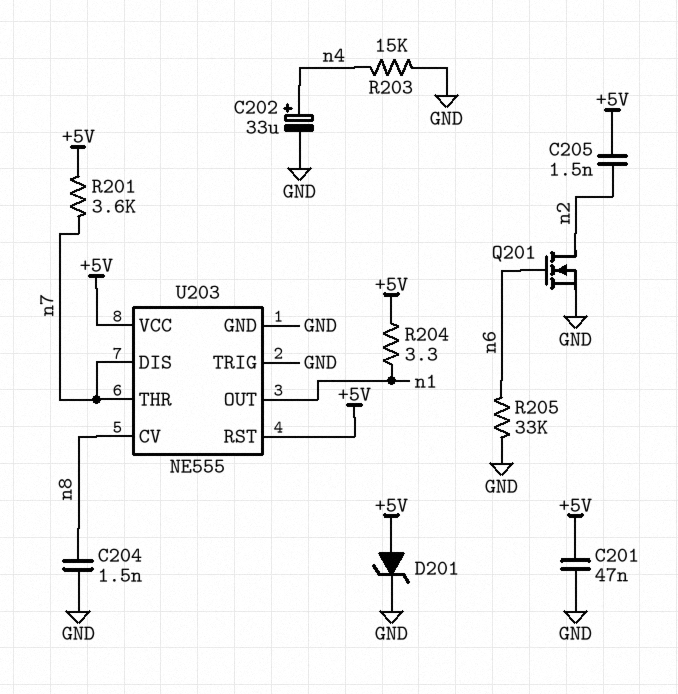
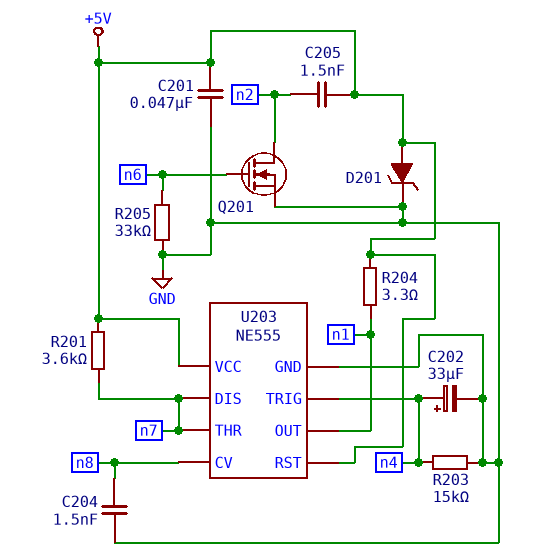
U203 pin TRIG: GND -> n4

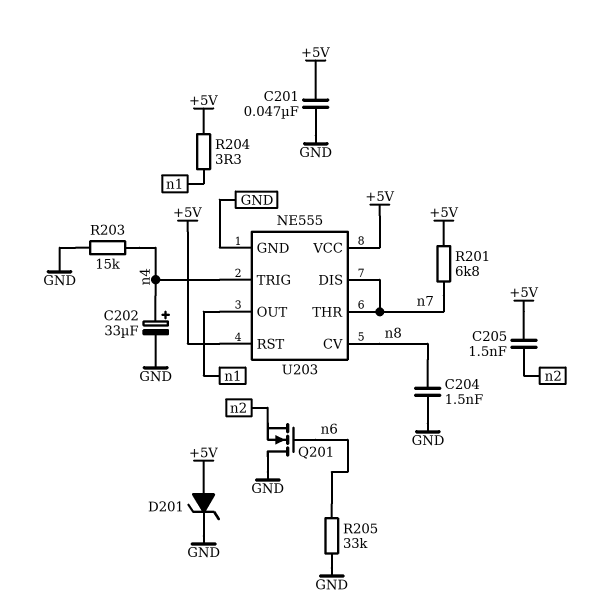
Q201: NMOS (G n6, D n2, S GND) -> NMOS (G n6, D GND, S n2)
R201: 3.6k (+5V, n7) -> 6.8k (+5V, n7)

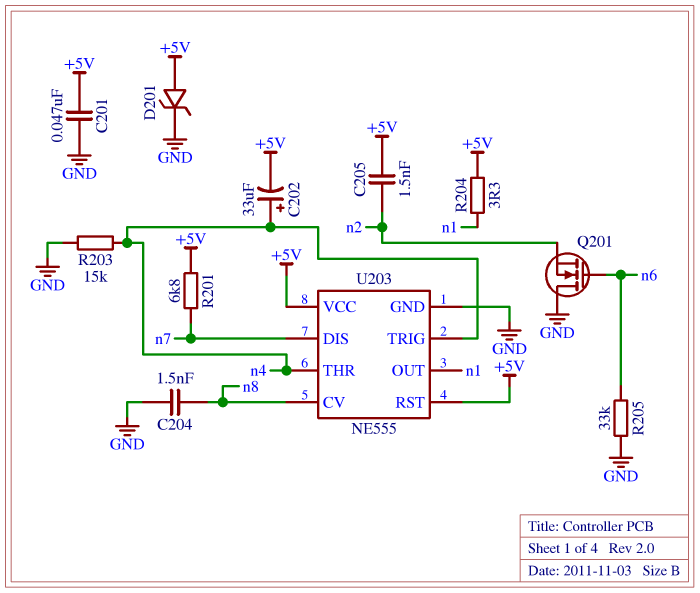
C202: 33uF (plus n4, minus GND) -> 33uF (plus n4, minus +5V)
U203 pin THR: n7 -> n4

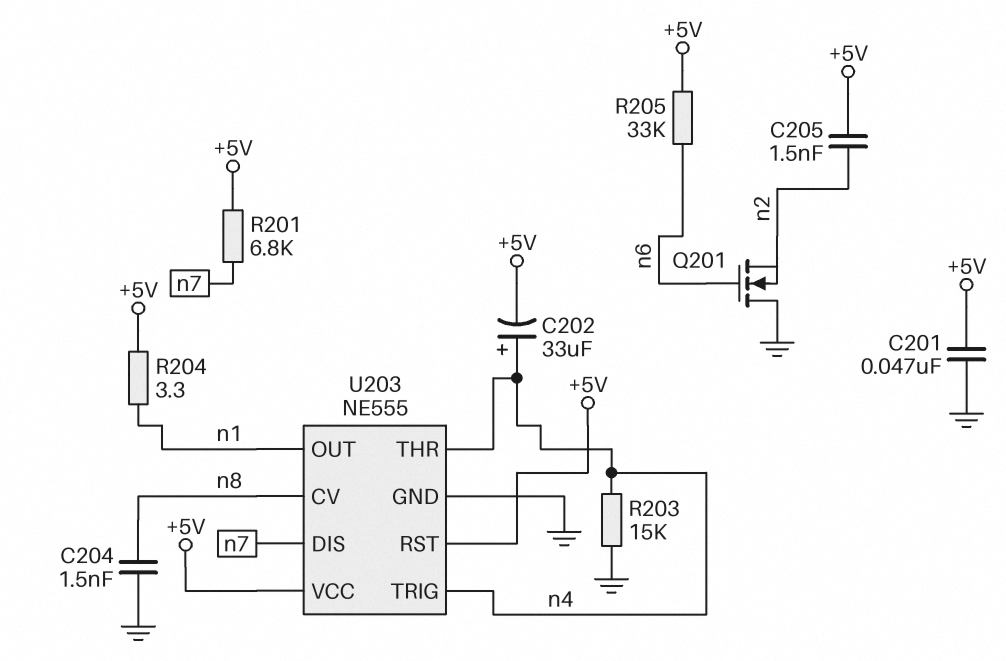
D201: zener (A +5V, K GND) -> none
R205: 33k (GND, n6) -> 33k (+5V, n6)

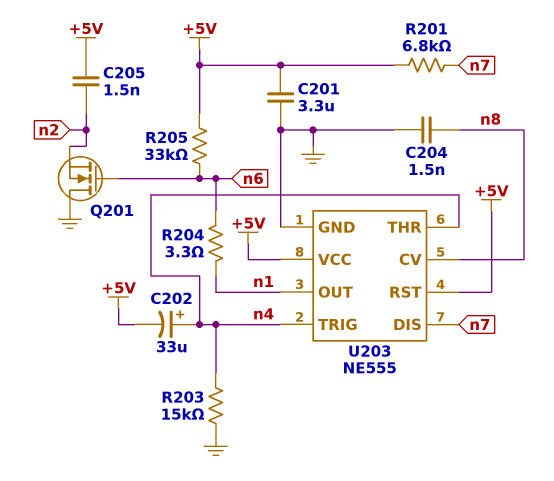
C201: 47nF (+5V, GND) -> 3.3uF (+5V, GND)
R204: 3.3 (+5V, n1) -> 3.3 (n1, n6)

